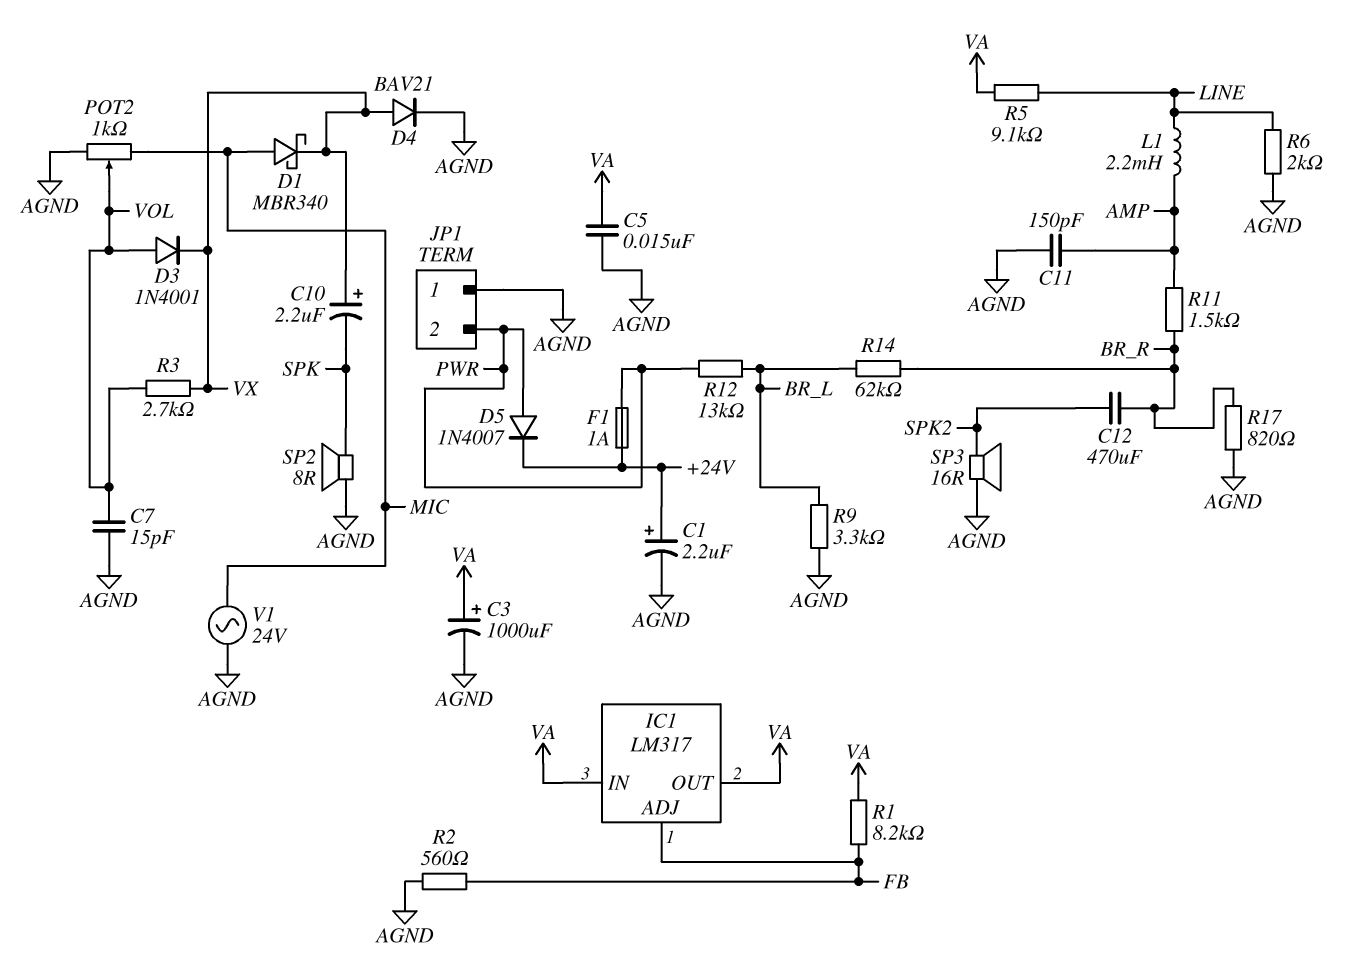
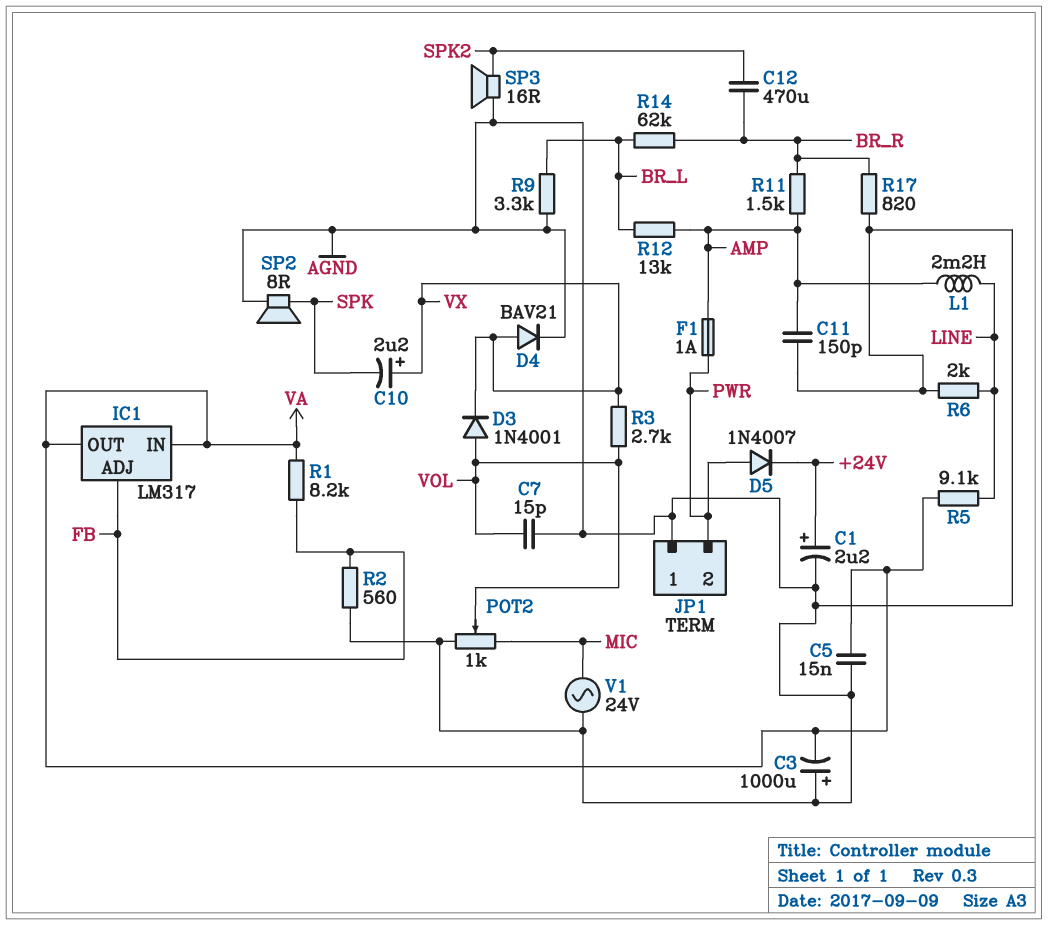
C3: 1000uF (plus VA, minus AGND) -> 1000uF (plus AGND, minus VA)
D1: schottky MBR340 (A MIC, K VX) -> none
F1: 1A (+24V, PWR) -> 1A (AMP, PWR)
R12: 13k (BR_L, PWR) -> 13k (AMP, BR_L)

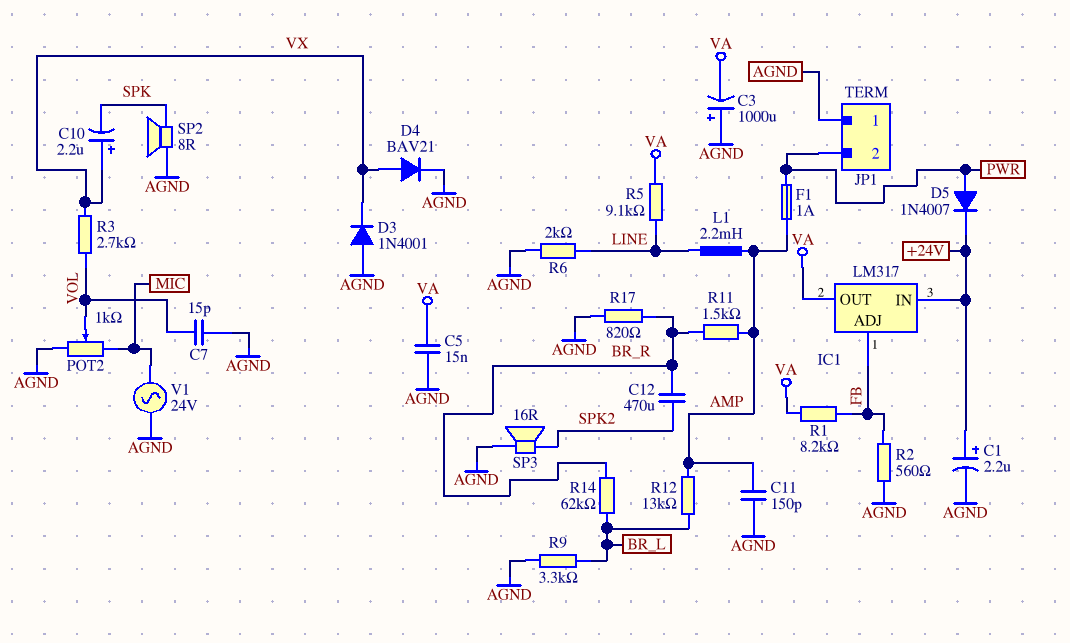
D3: diode 1N4001 (A VOL, K VX) -> diode 1N4001 (A AGND, K VX)
IC1 pin IN: VA -> +24V

